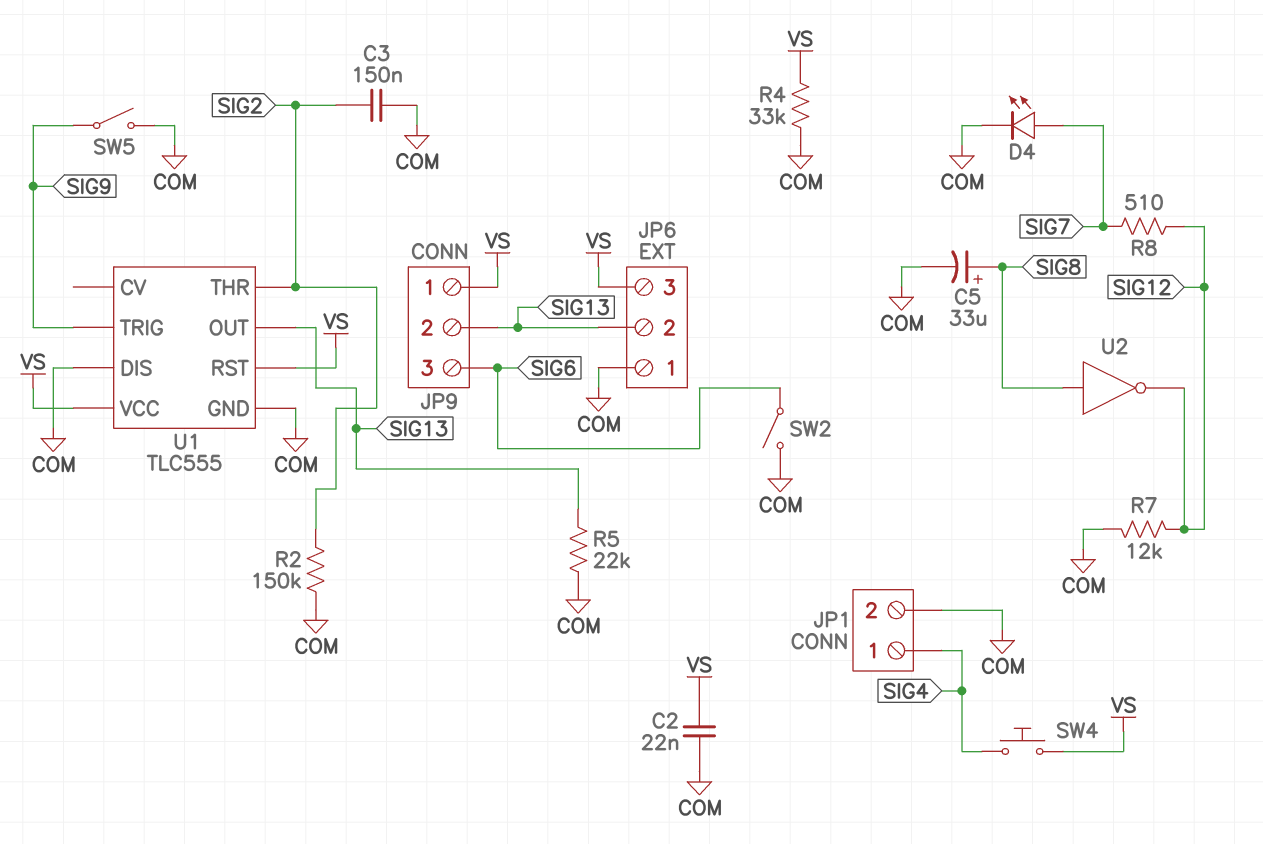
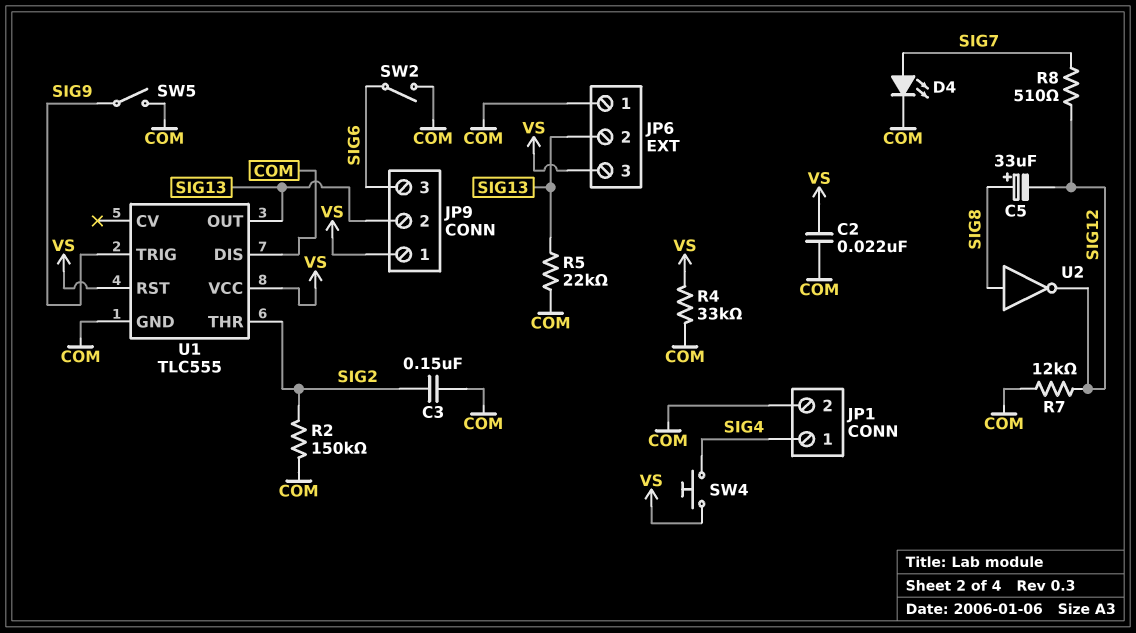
C5: 33uF (plus SIG8, minus COM) -> 33uF (plus SIG8, minus SIG12)

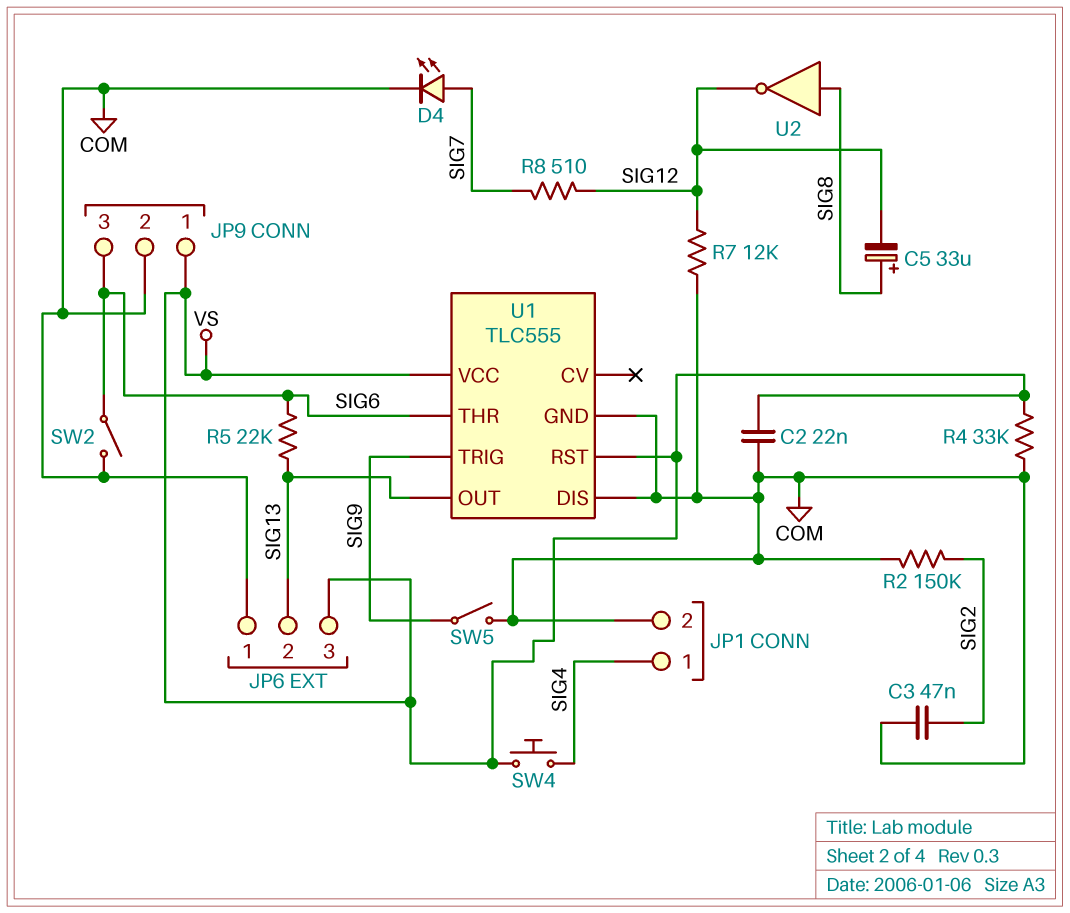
C3: 150nF (COM, SIG2) -> 47nF (COM, SIG2)
JP9 pin 2: SIG13 -> COM
R5: 22k (COM, SIG13) -> 22k (SIG6, SIG13)
U1 pin THR: SIG2 -> SIG6

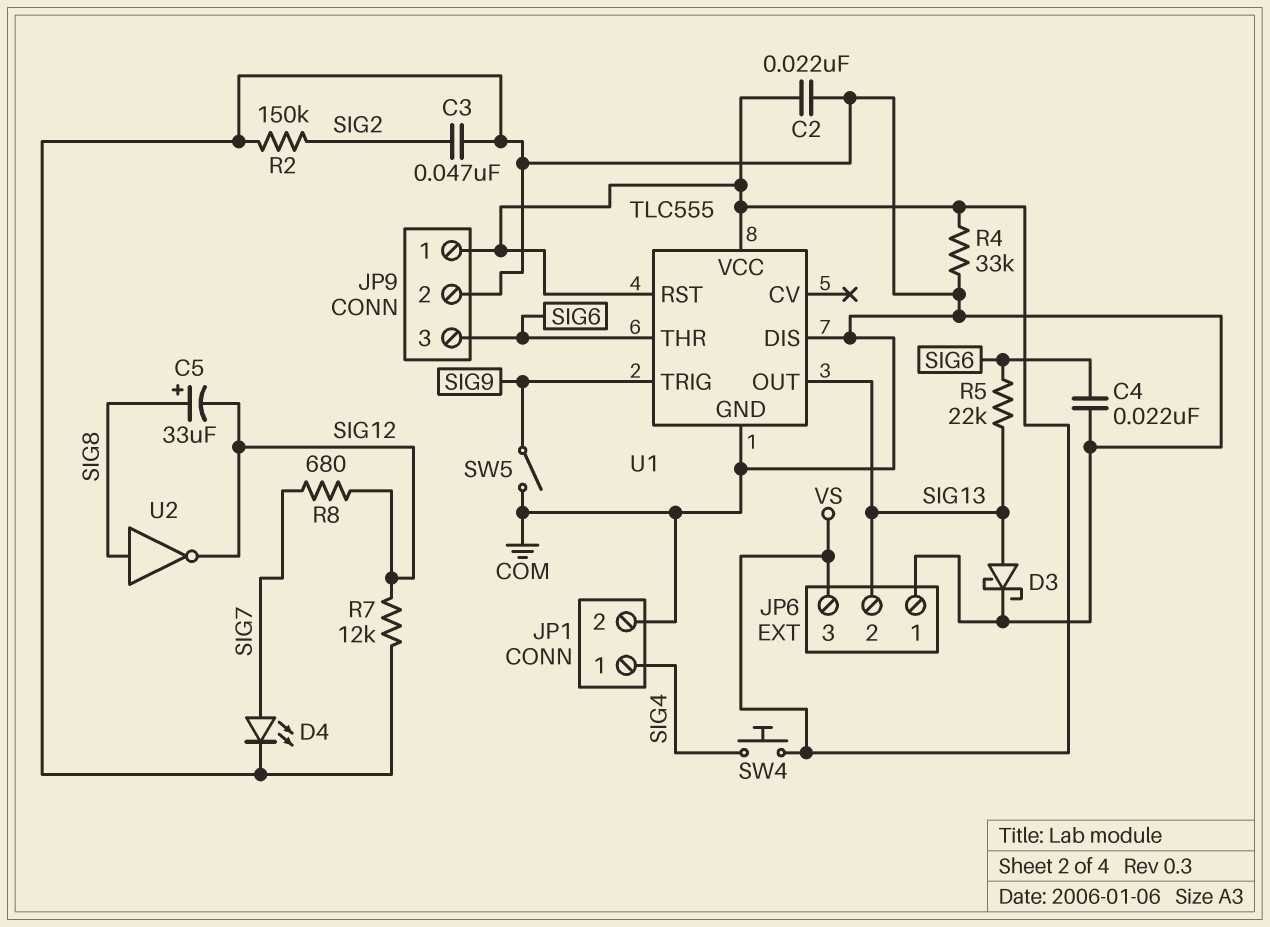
C4: none -> 22nF (COM, SIG6)
D3: none -> schottky (A SIG13, K COM)
R8: 510 (SIG7, SIG12) -> 680 (SIG7, SIG12)
SW2: switch (COM, SIG6) -> none

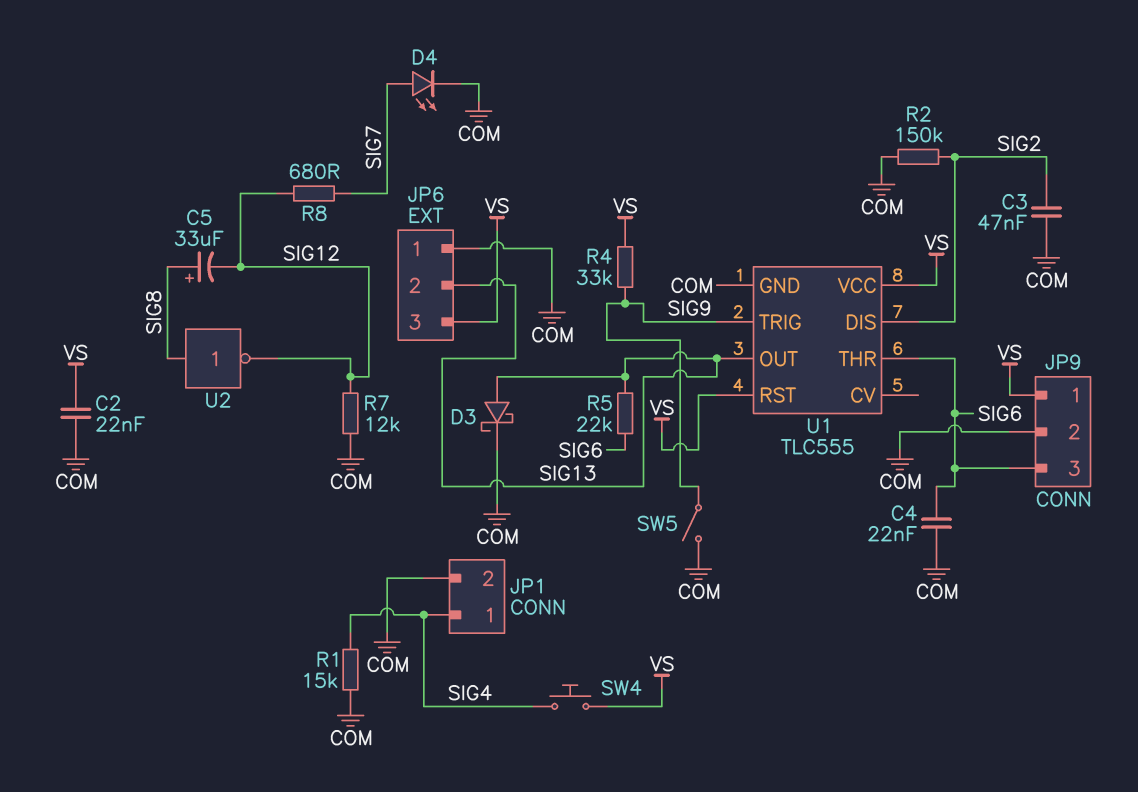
R1: none -> 15k (COM, SIG4)
R4: 33k (COM, VS) -> 33k (SIG9, VS)
U1 pin DIS: COM -> SIG2

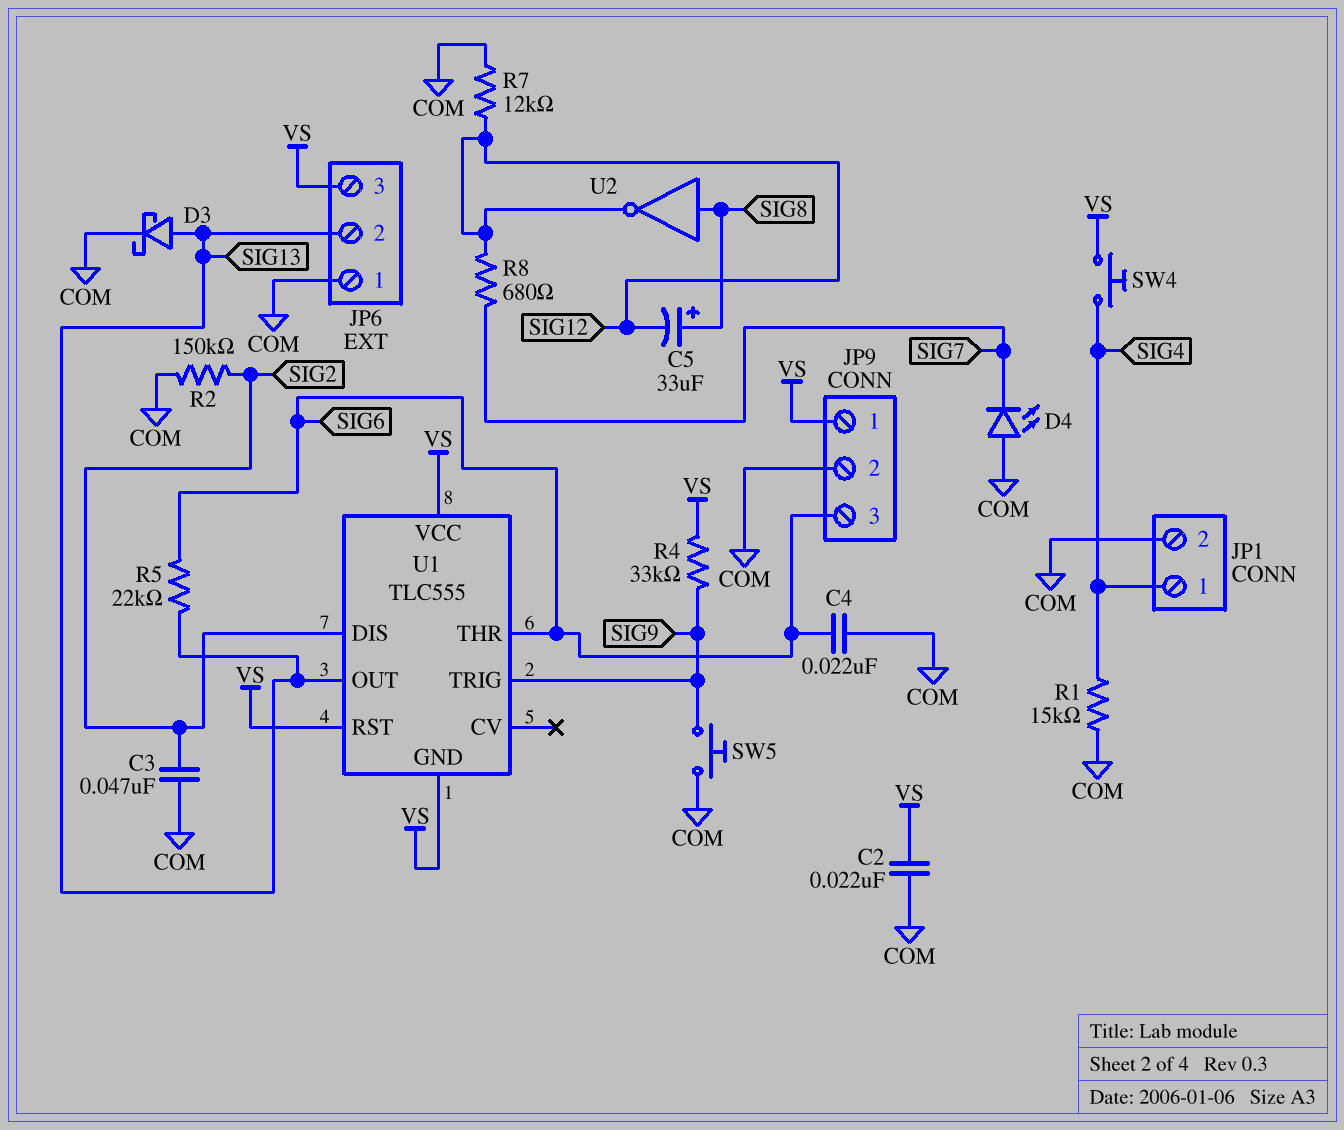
D4: LED (A SIG7, K COM) -> LED (A COM, K SIG7)
SW5: switch (COM, SIG9) -> button (COM, SIG9)
U1 pin GND: COM -> VS

